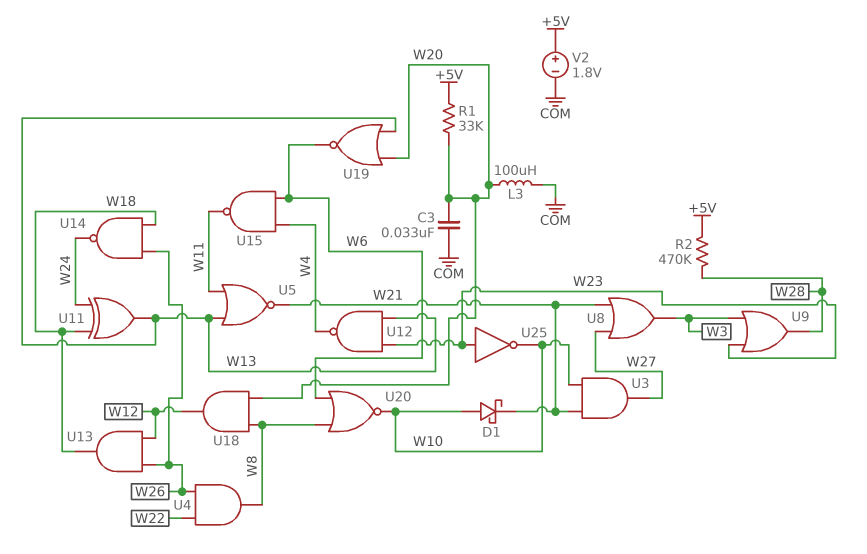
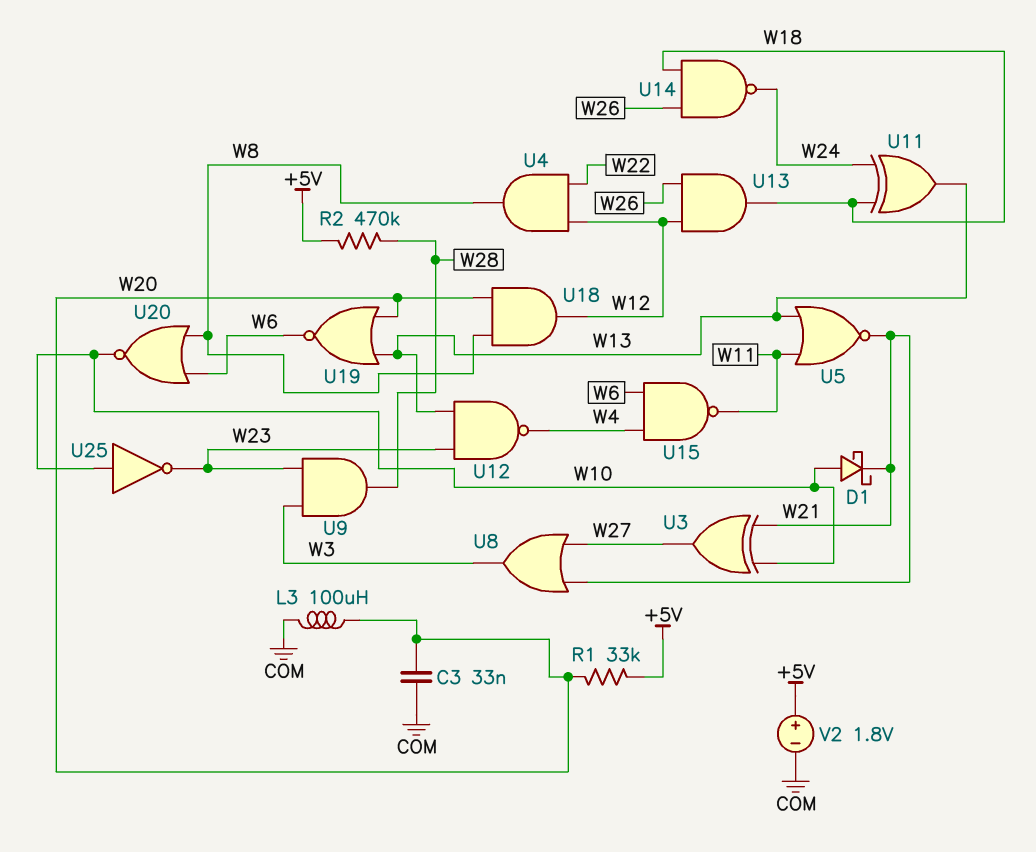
U3: AND (in W10, in W21, out W27) -> XOR (in W10, in W21, out W27)
U4: AND (in W22, in W26, out W8) -> AND (in W12, in W22, out W8)
U9: OR (in W3, in W23, out W28) -> AND (in W3, in W23, out W28)
U25: NOT (in W23, out W10) -> NOT (in W10, out W23)

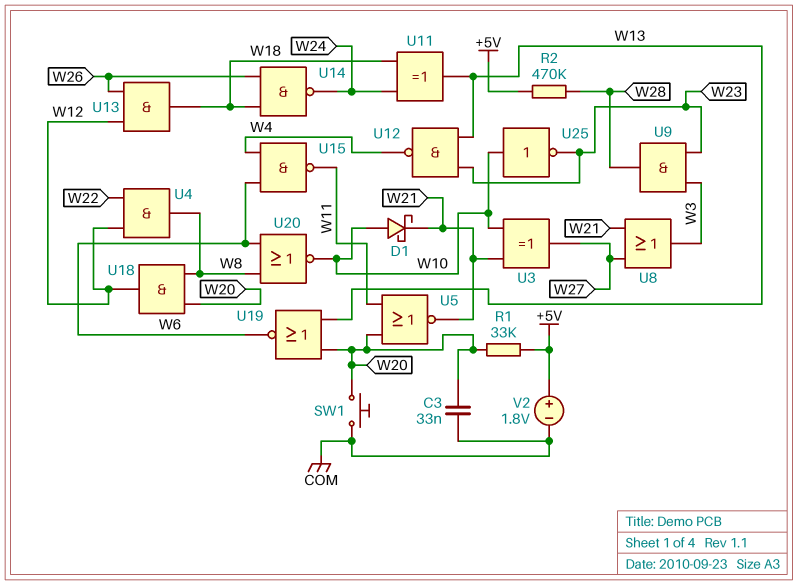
L3: 100uH (COM, W20) -> none
SW1: none -> button (COM, W20)
U5: NOR (in W11, in W13, out W21) -> NOR (in W11, in W20, out W21)

